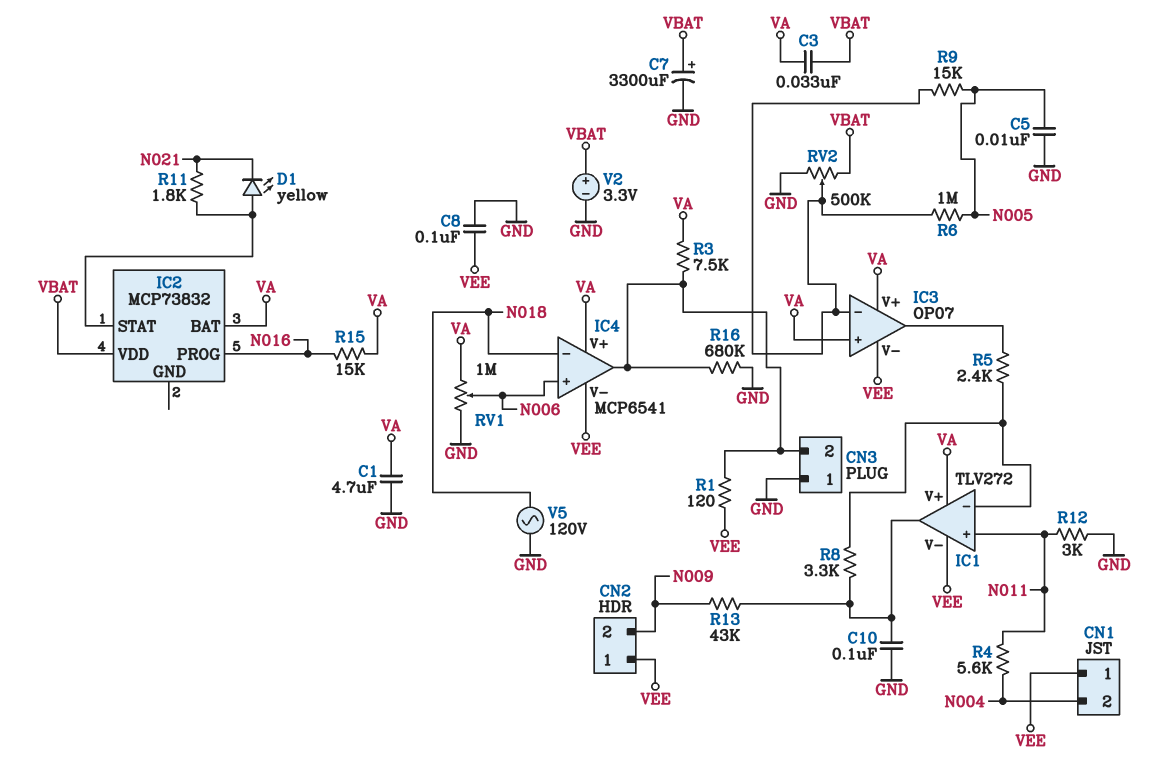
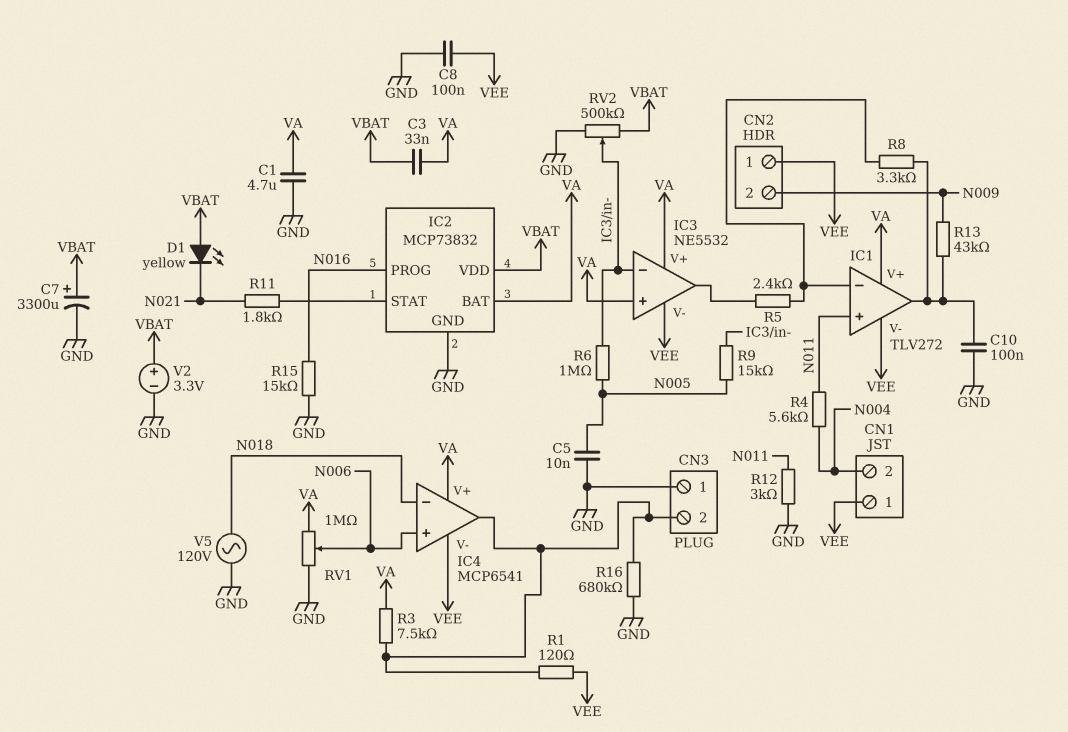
D1: LED yellow (A IC2/STAT, K N021) -> LED yellow (A VBAT, K N021)
IC2 pin GND: none -> GND
IC3: OP07 -> NE5532
R15: 15k (N016, VA) -> 15k (GND, N016)

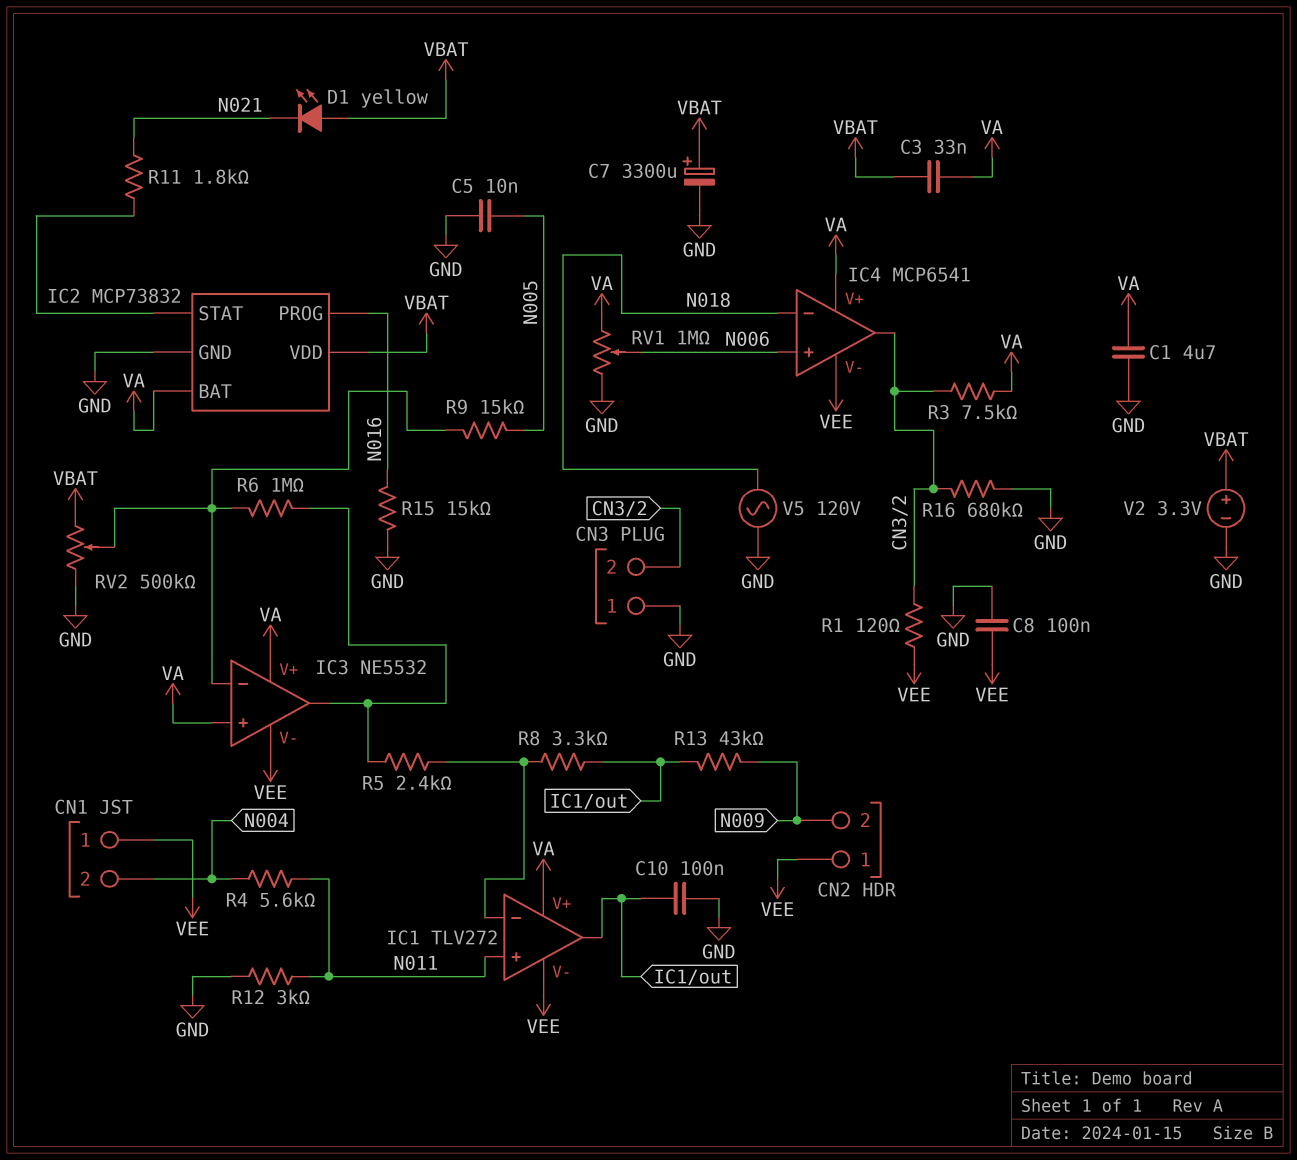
R6: 1M (IC3/in-, N005) -> 1M (IC3/in-, IC3/out)

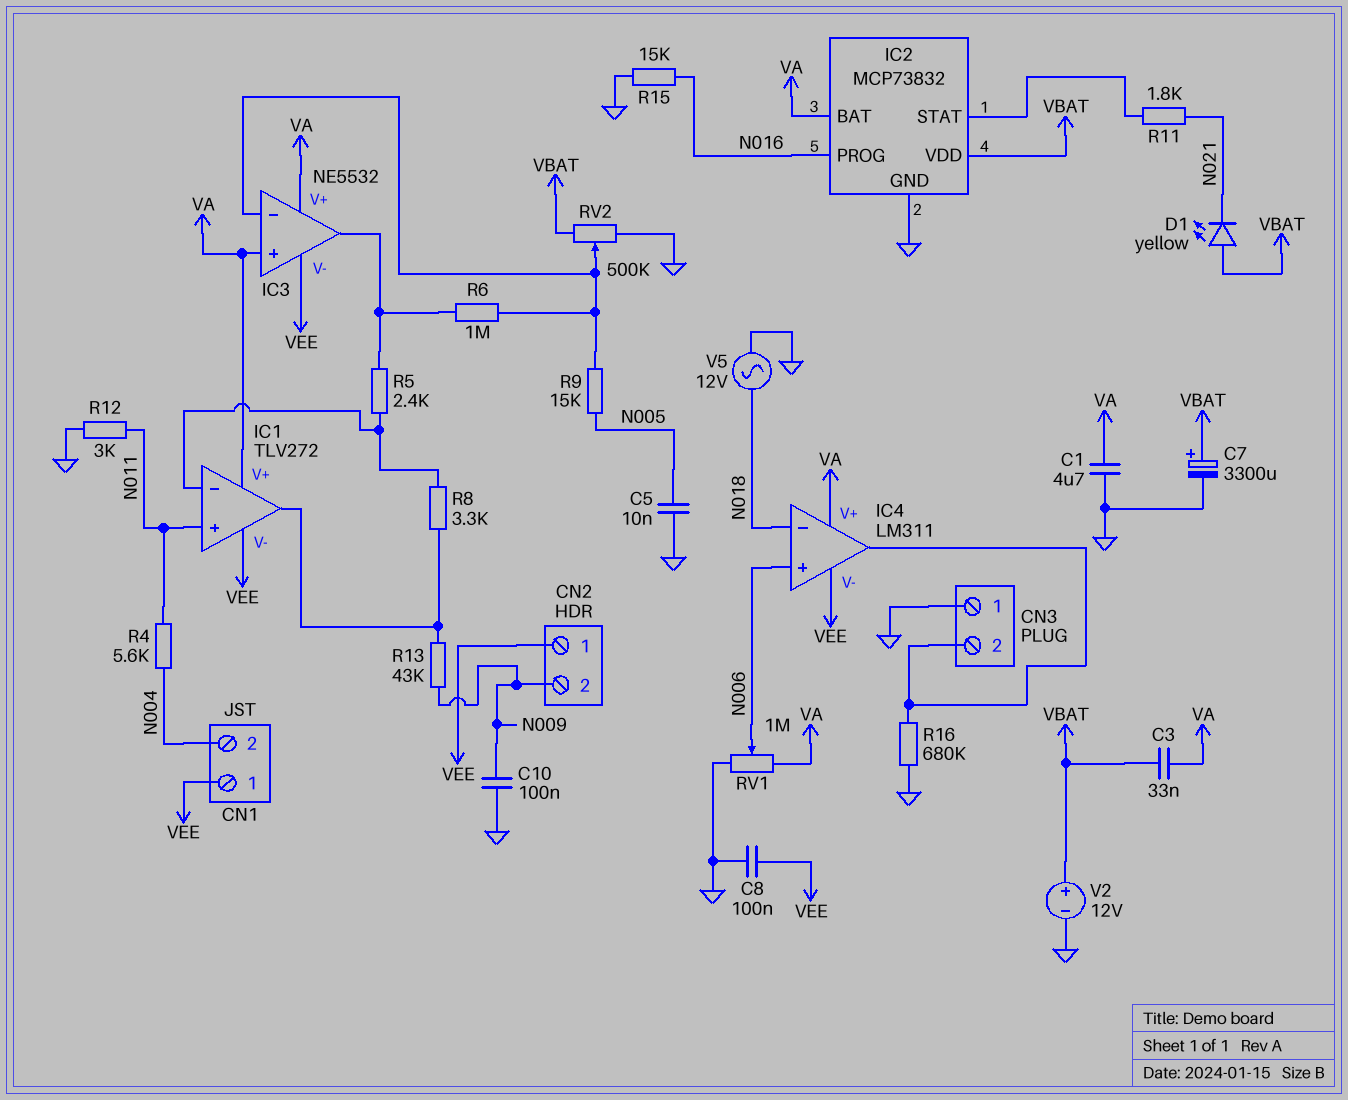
C10: 100nF (GND, IC1/out) -> 100nF (GND, N009)
IC4: MCP6541 -> LM311
R1: 120 (CN3/2, VEE) -> none
R3: 7.5k (CN3/2, VA) -> none
V2: 3.3V (plus VBAT, minus GND) -> 12V (plus VBAT, minus GND)
V5: AC 120V (GND, N018) -> AC 12V (GND, N018)

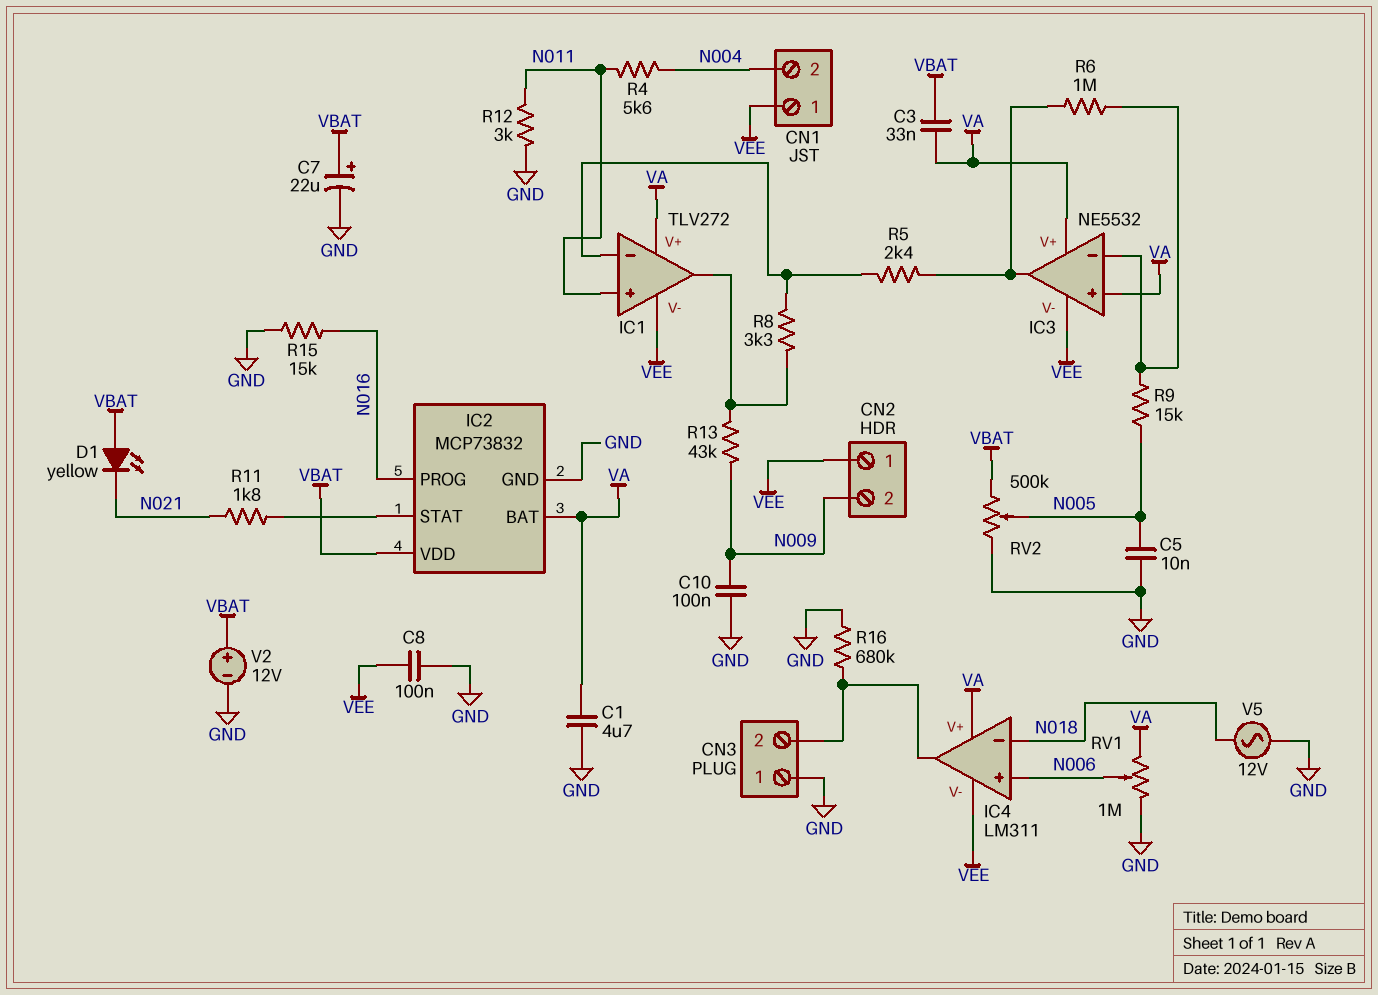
C7: 3300uF (plus VBAT, minus GND) -> 22uF (plus VBAT, minus GND)
RV2: 500k (GND, VBAT, wiper IC3/in-) -> 500k (GND, VBAT, wiper N005)

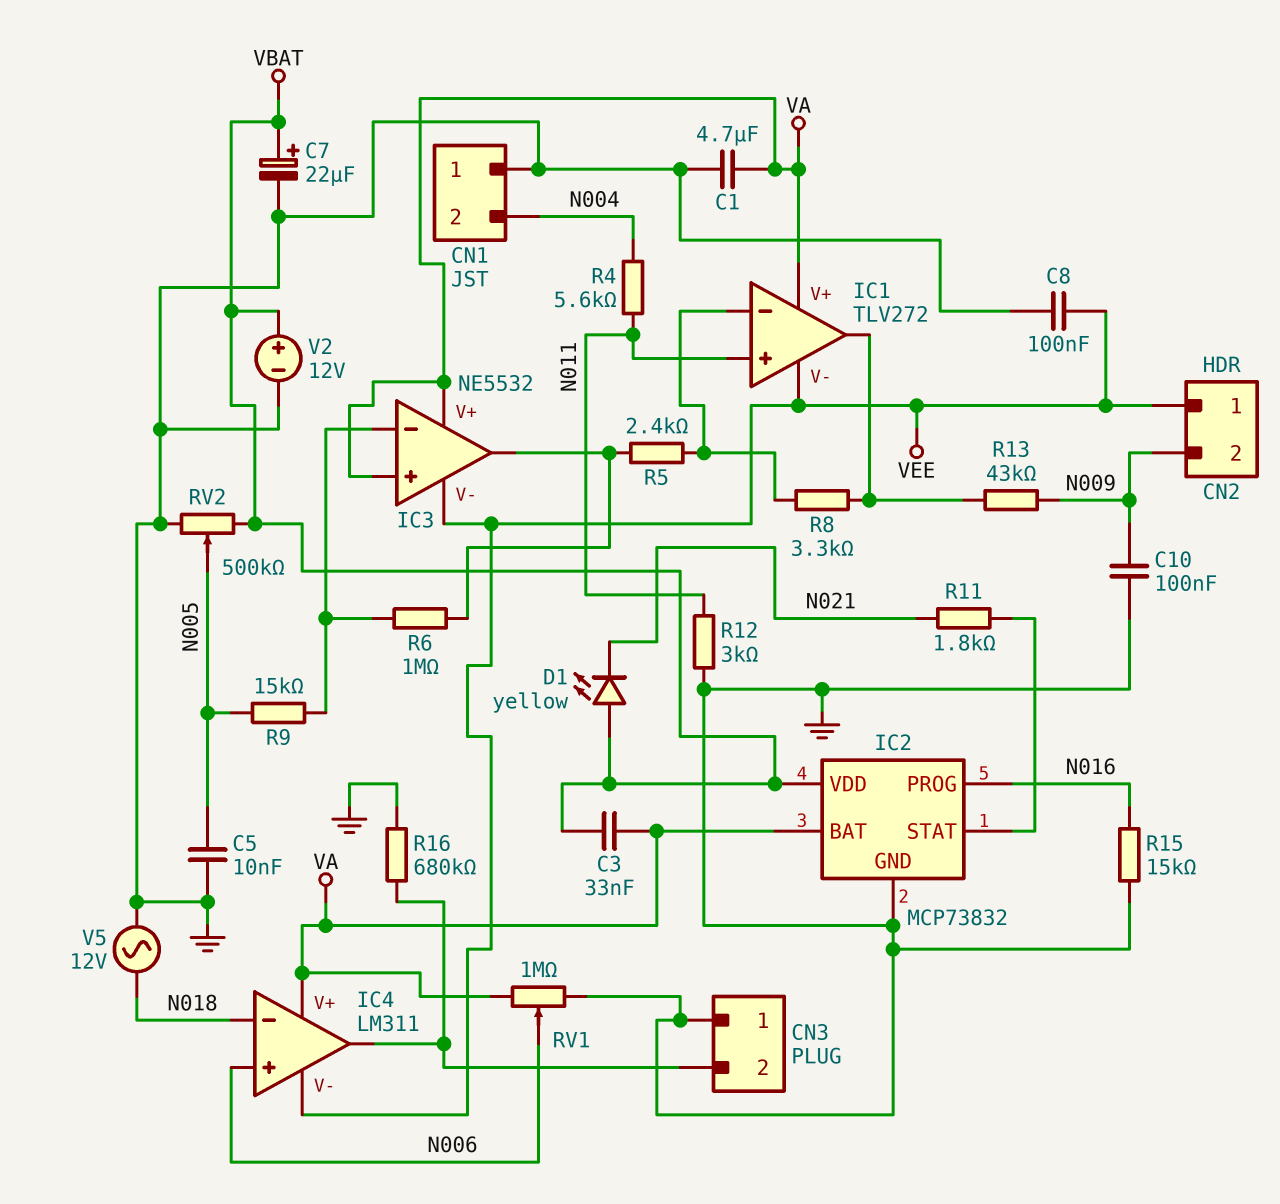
CN1 pin 1: VEE -> GND

